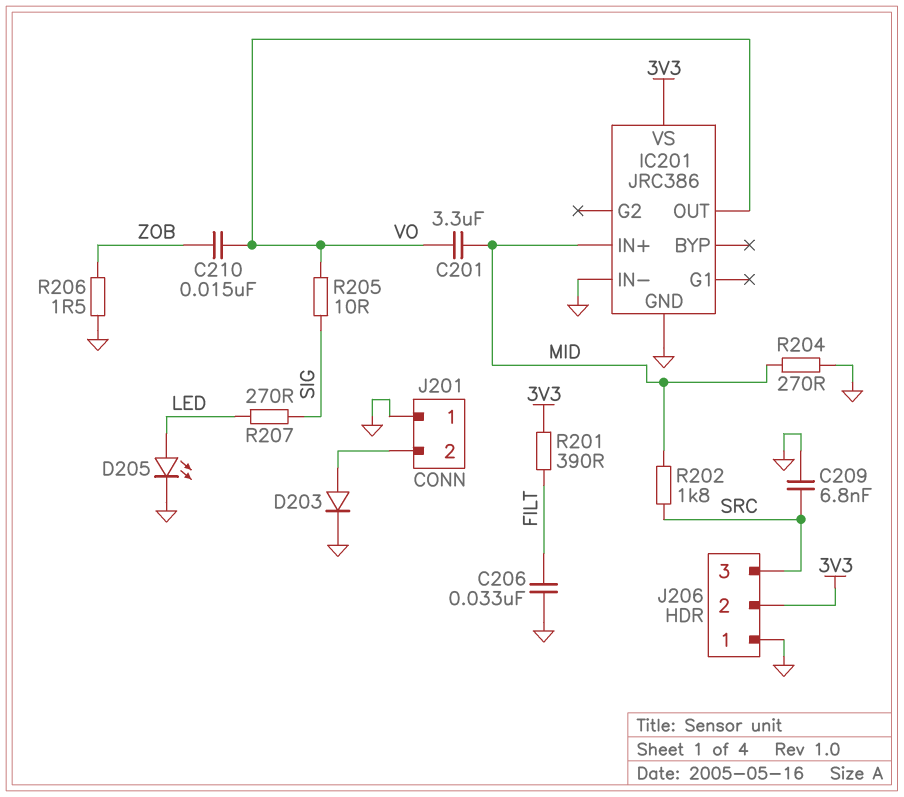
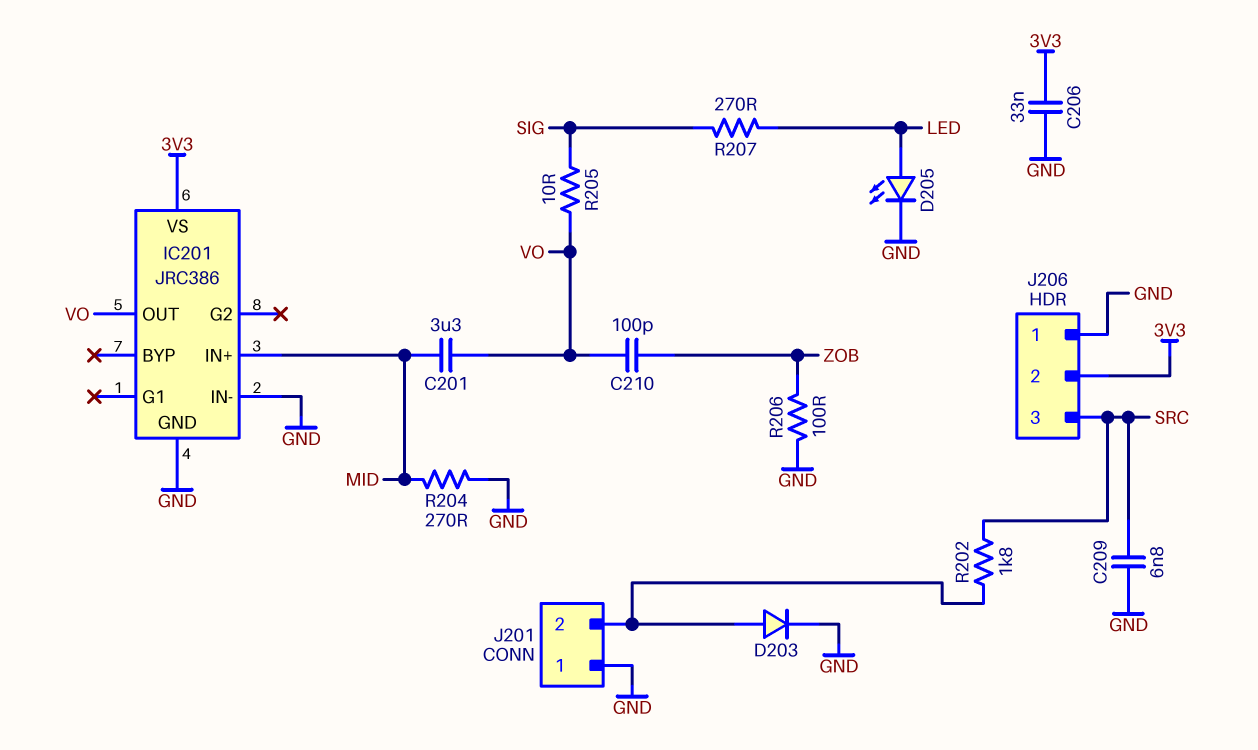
C206: 33nF (FILT, GND) -> 33nF (3V3, GND)
C210: 15nF (VO, ZOB) -> 100pF (VO, ZOB)
R201: 390 (3V3, FILT) -> none
R202: 1.8k (MID, SRC) -> 1.8k (J201/2, SRC)
R206: 1.5 (GND, ZOB) -> 100 (GND, ZOB)

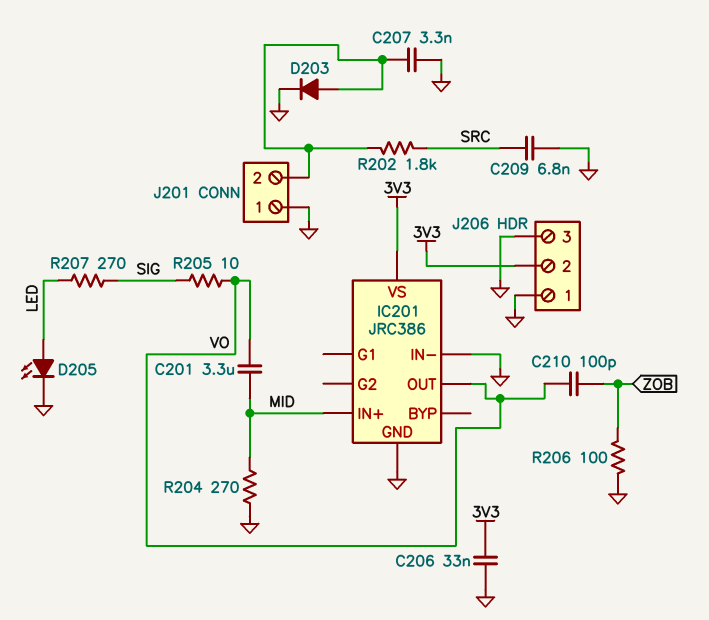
C207: none -> 3.3nF (GND, J201/2)
J206 pin 3: SRC -> GND

